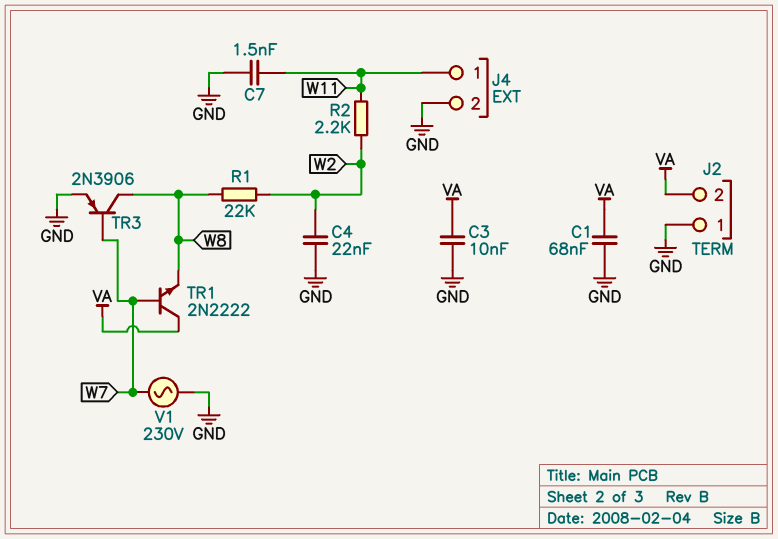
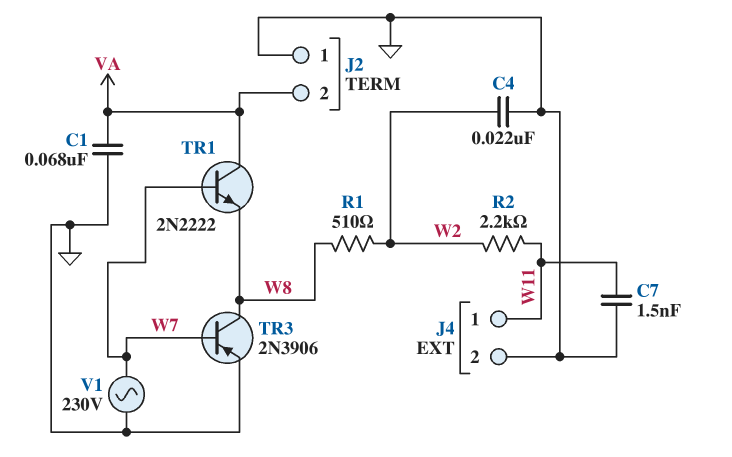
C3: 10nF (GND, VA) -> none
R1: 22k (W2, W8) -> 510 (W2, W8)

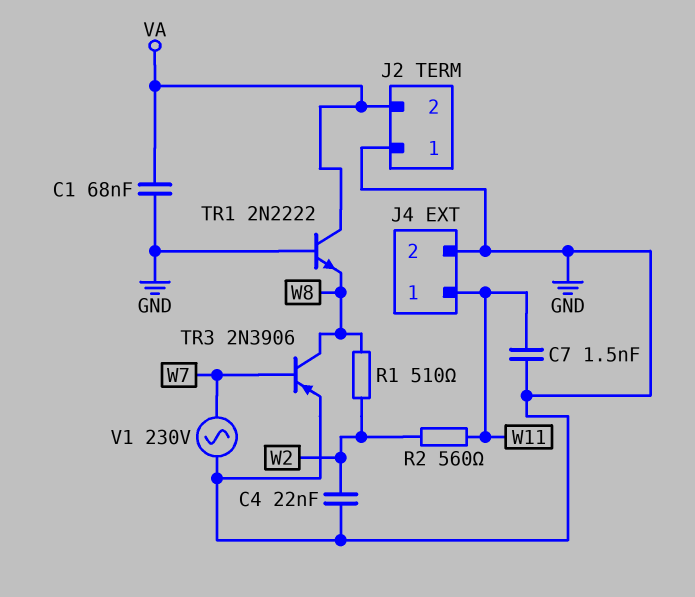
R2: 2.2k (W2, W11) -> 560 (W2, W11)
TR1: NPN 2N2222 (B W7, C VA, E W8) -> NPN 2N2222 (B GND, C VA, E W8)

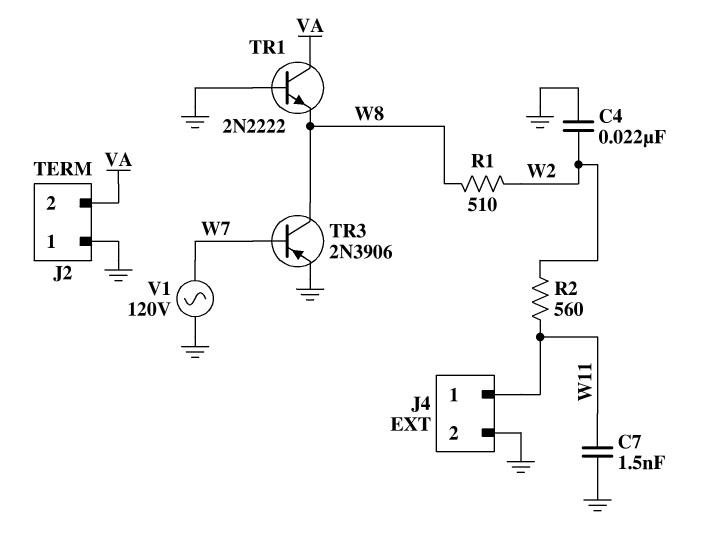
C1: 68nF (GND, VA) -> none
V1: AC 230V (GND, W7) -> AC 120V (GND, W7)

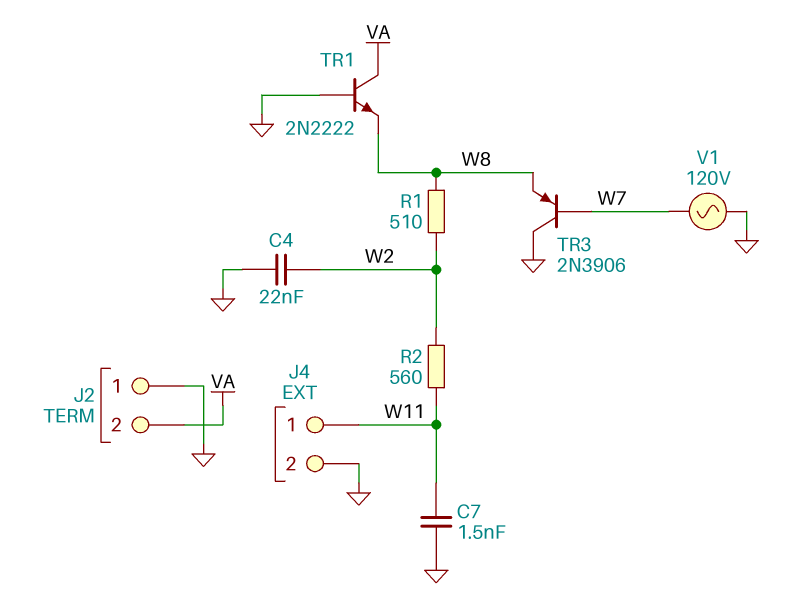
TR3: PNP 2N3906 (B W7, C W8, E GND) -> PNP 2N3906 (B W7, C GND, E W8)

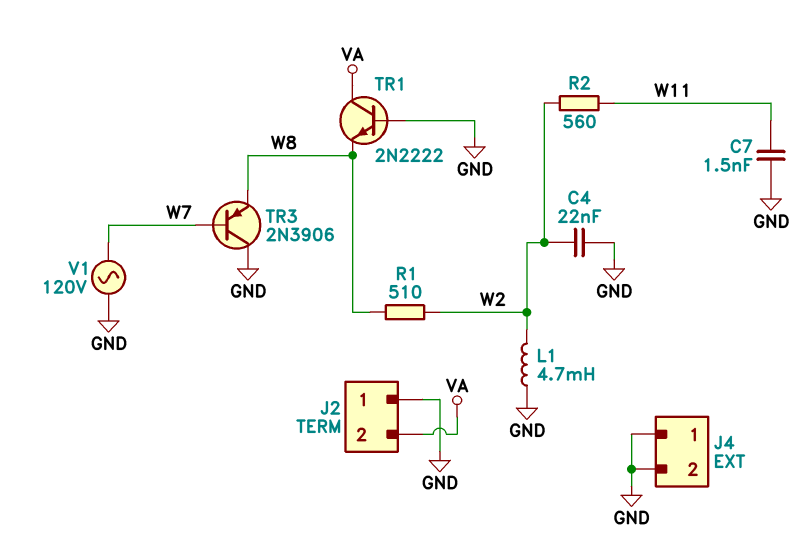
J4 pin 1: W11 -> GND
L1: none -> 4.7mH (GND, W2)

